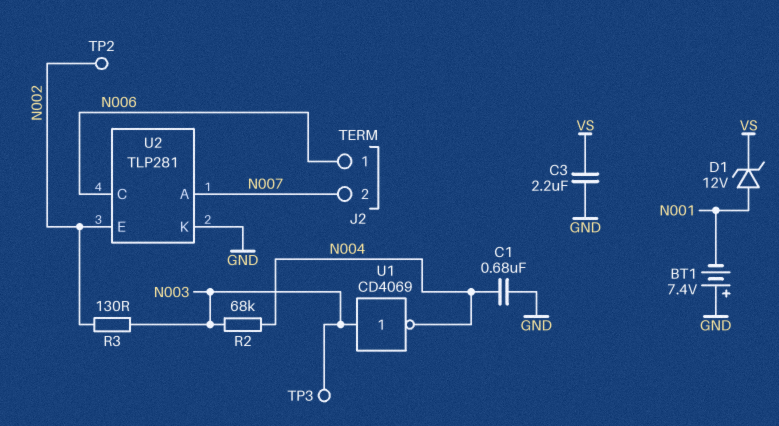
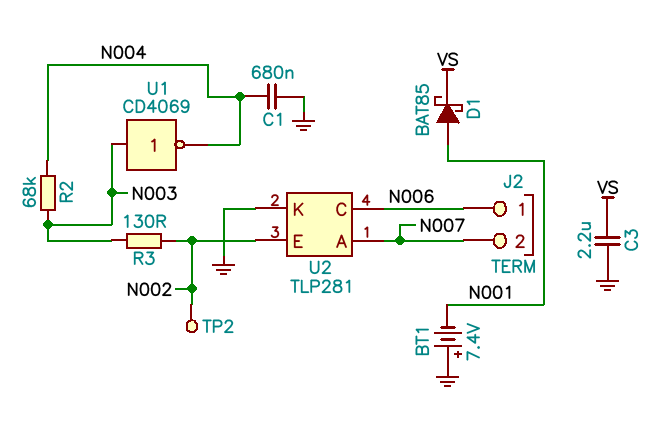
D1: zener 12V (A N001, K VS) -> schottky BAT85 (A N001, K VS)
TP3: test point (N003) -> none

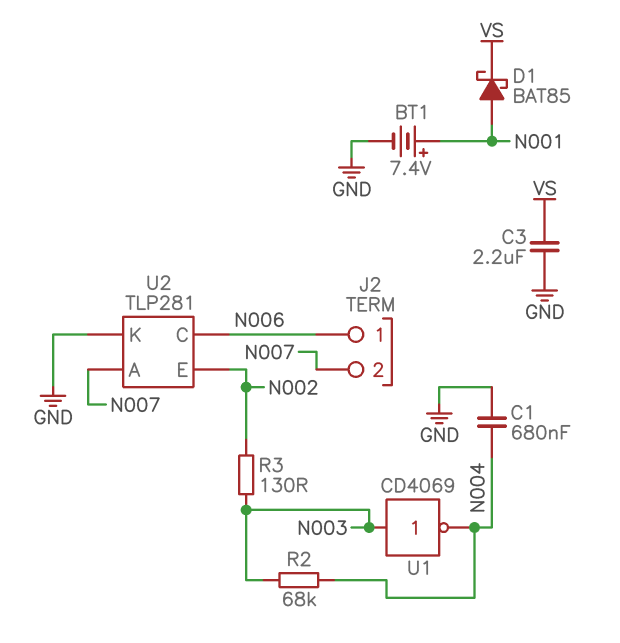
BT1: 7.4V (plus GND, minus N001) -> 7.4V (plus N001, minus GND)
TP2: test point (N002) -> none

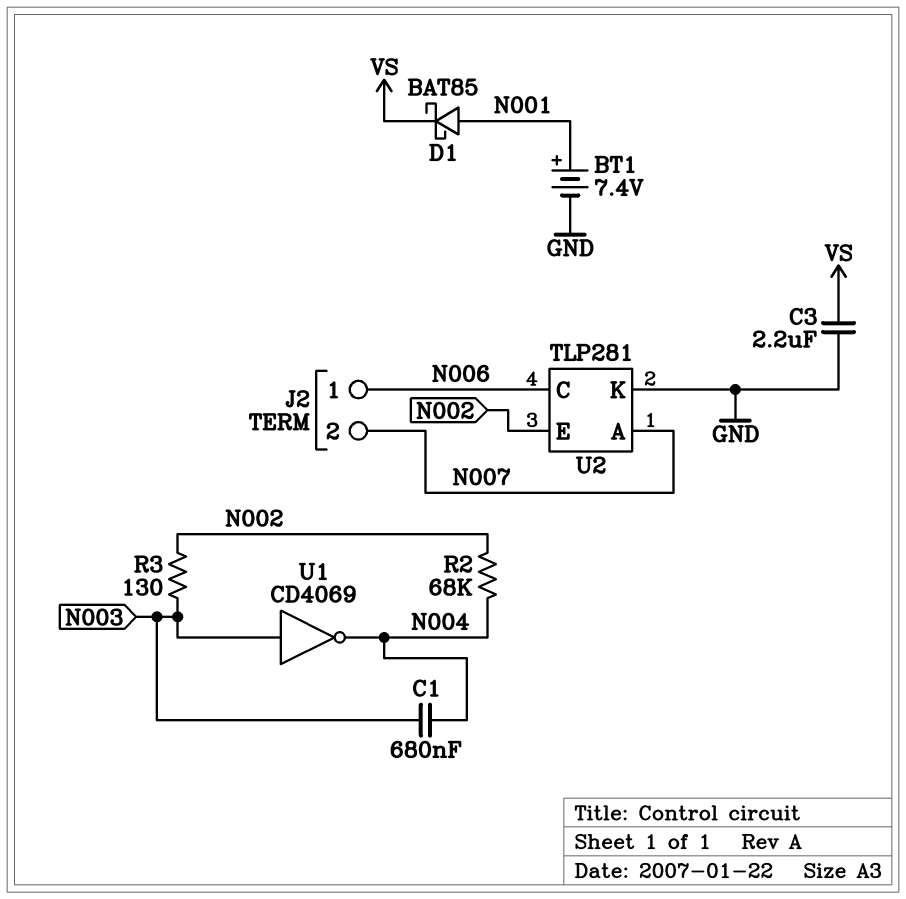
C1: 680nF (GND, N004) -> 680nF (N003, N004)
R2: 68k (N003, N004) -> 68k (N002, N004)

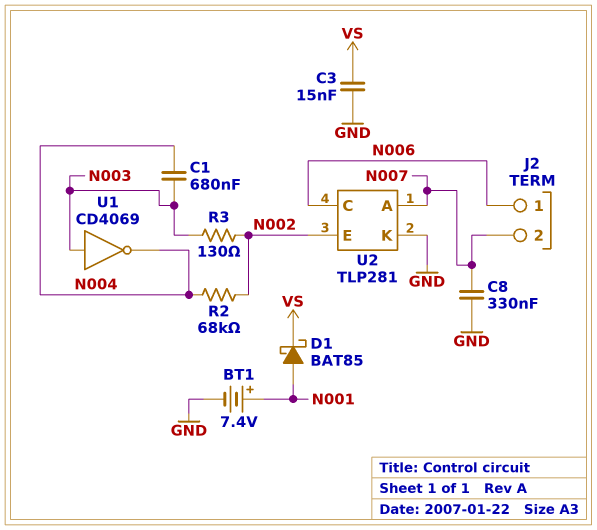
C3: 2.2uF (GND, VS) -> 15nF (GND, VS)
C8: none -> 330nF (GND, N007)

